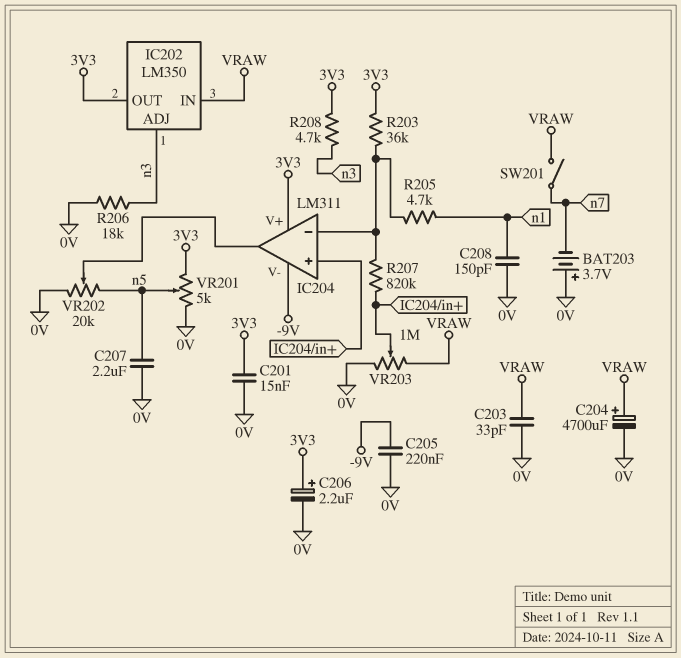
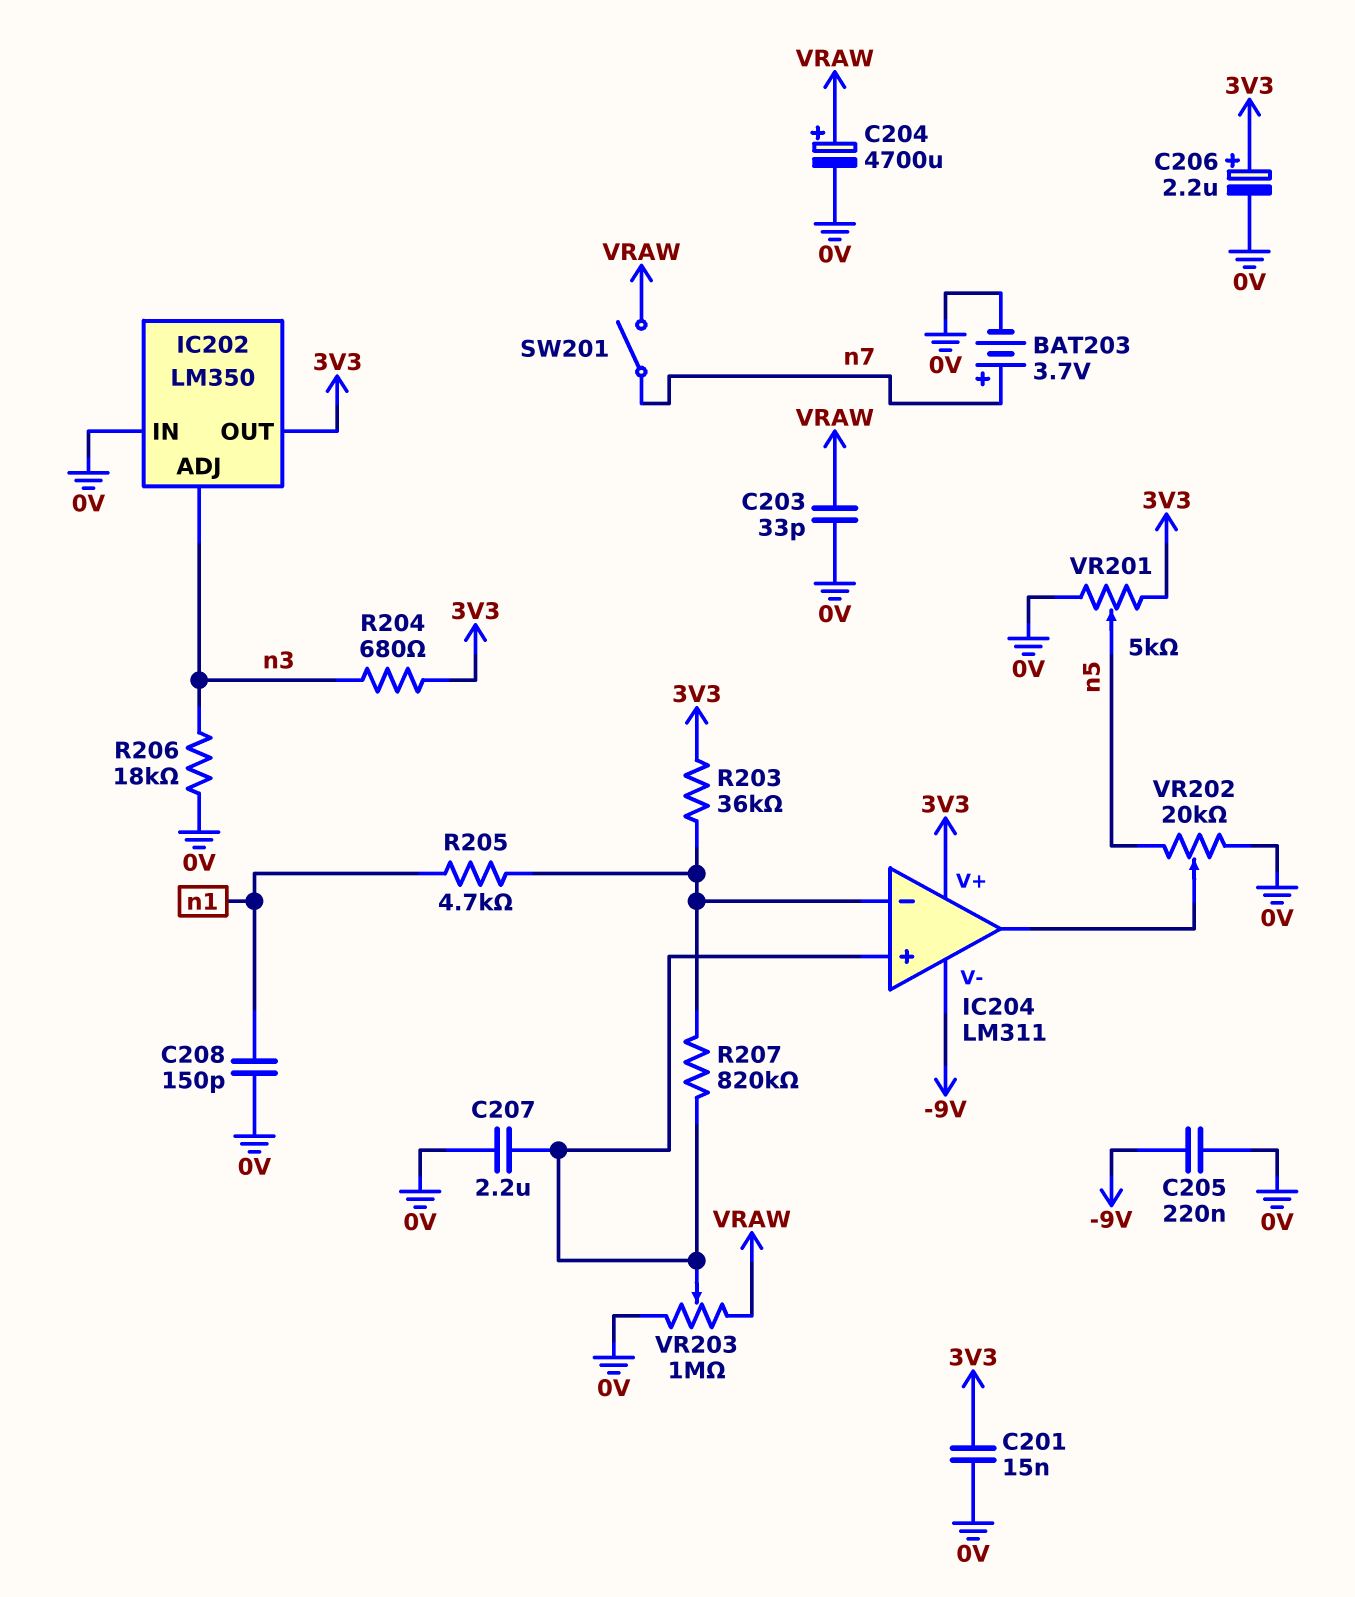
BAT203: 3.7V (plus 0V, minus n7) -> 3.7V (plus n7, minus 0V)
C207: 2.2uF (0V, n5) -> 2.2uF (0V, IC204/in+)
IC202 pin IN: VRAW -> 0V
R204: none -> 680 (3V3, n3)
R208: 4.7k (3V3, n3) -> none

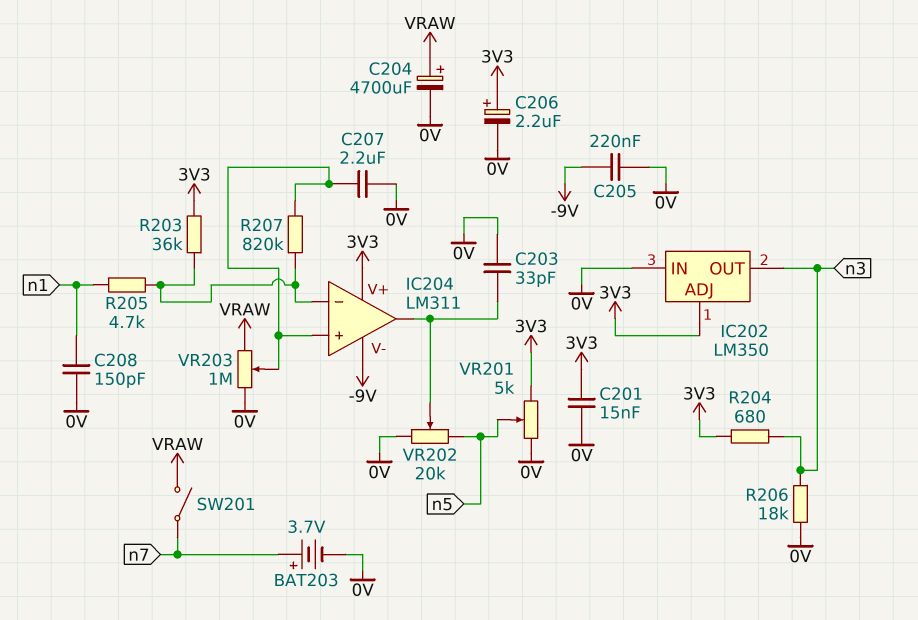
C203: 33pF (0V, VRAW) -> 33pF (0V, IC204/out)
IC202 pin ADJ: n3 -> 3V3
IC202 pin OUT: 3V3 -> n3

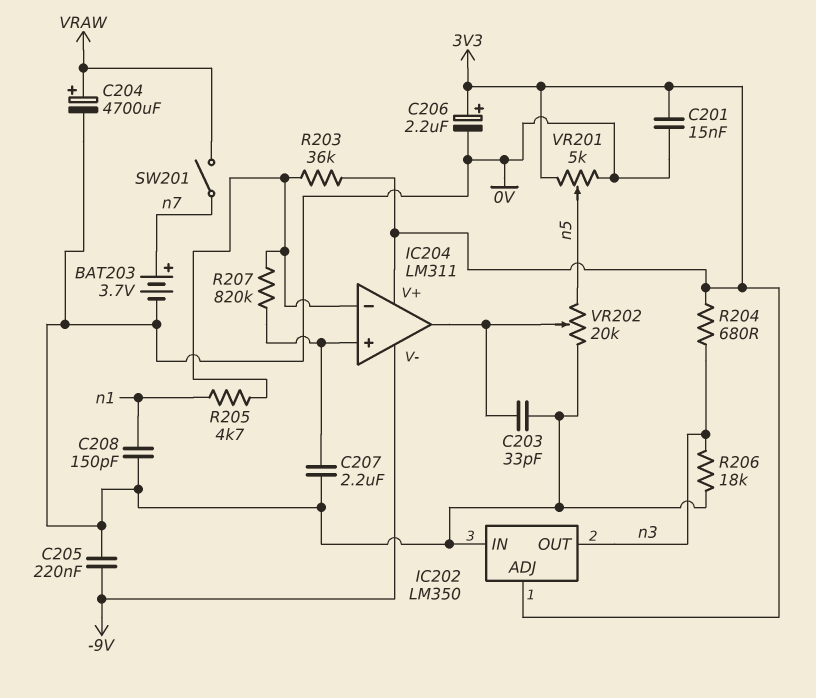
VR203: 1M (0V, VRAW, wiper IC204/in+) -> none

